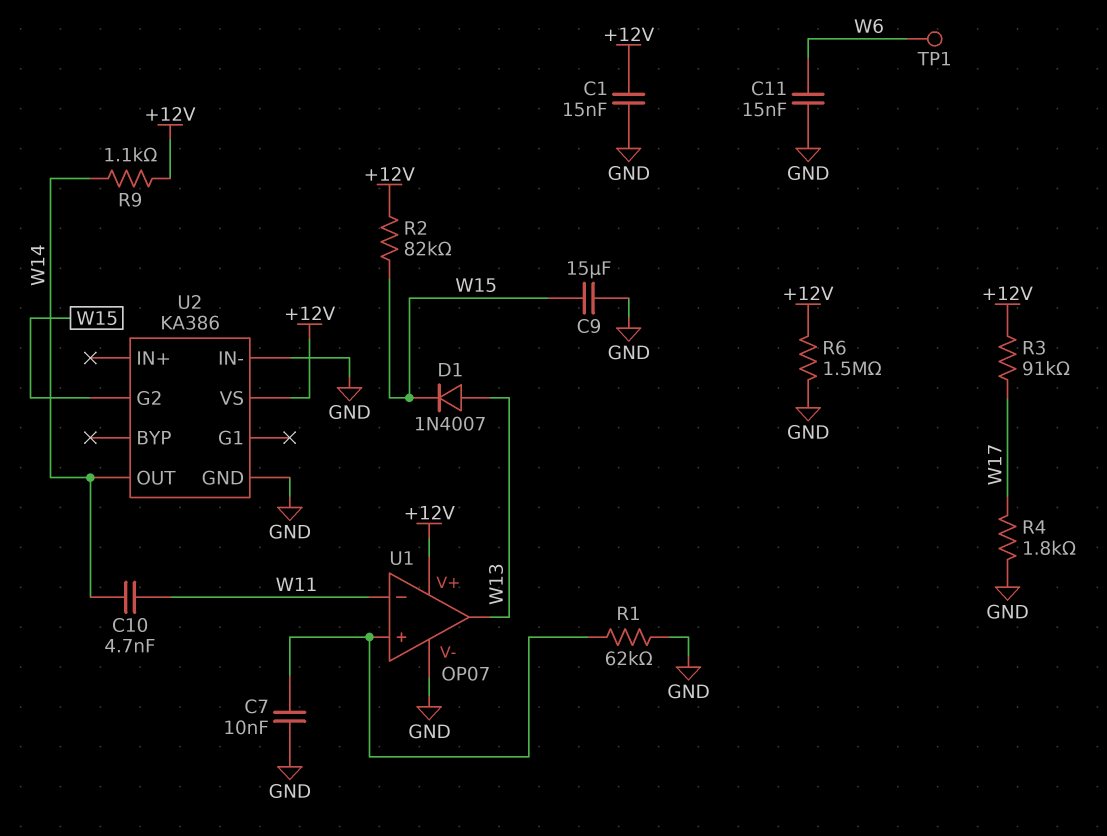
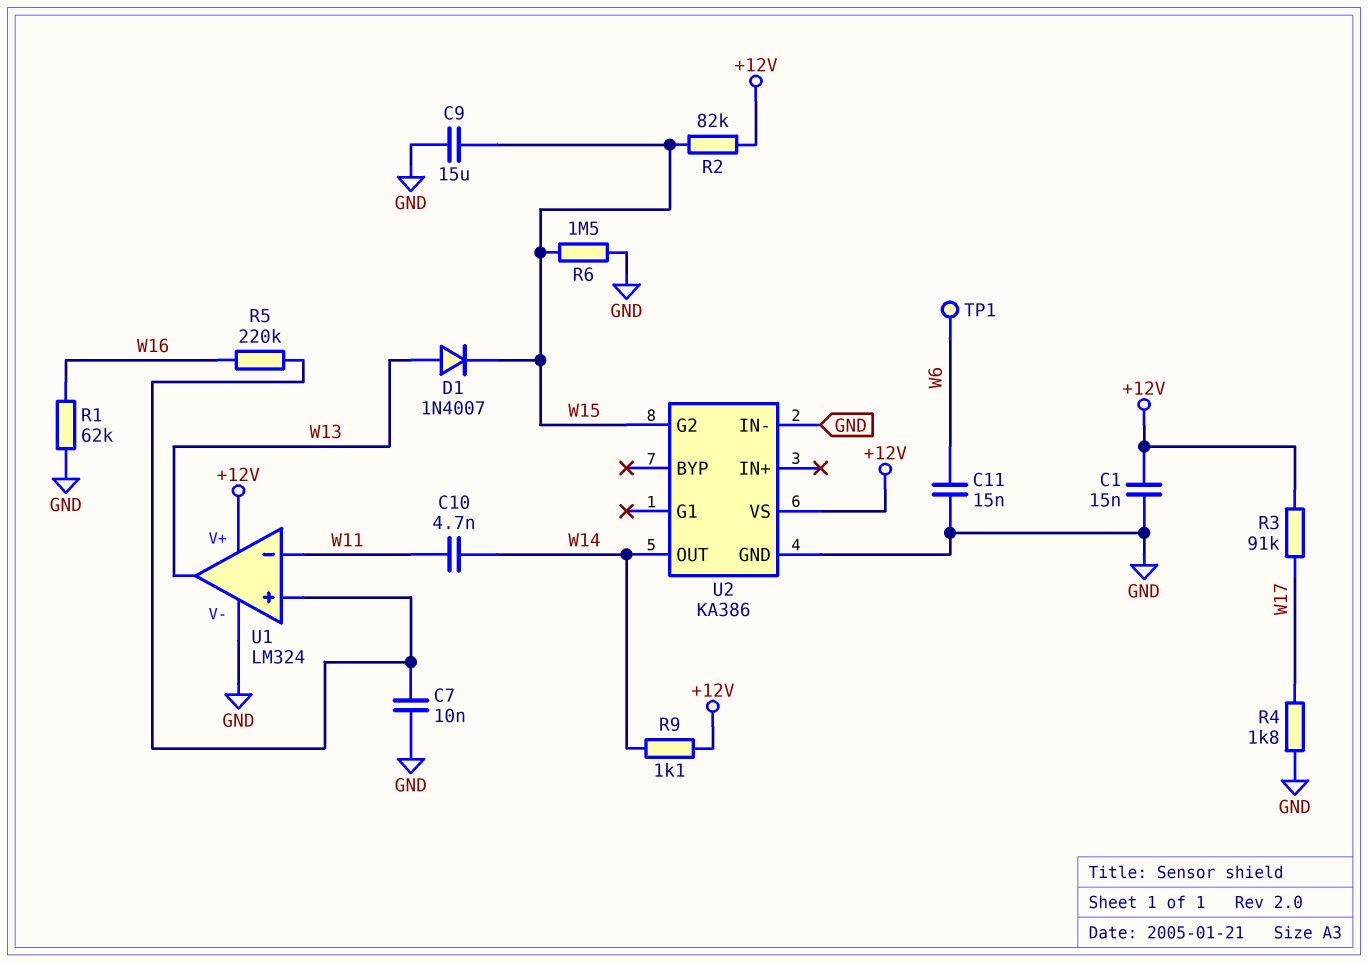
R1: 62k (GND, U1/in+) -> 62k (GND, W16)
R5: none -> 220k (U1/in+, W16)
R6: 1.5M (+12V, GND) -> 1.5M (GND, W15)
U1: OP07 -> LM324

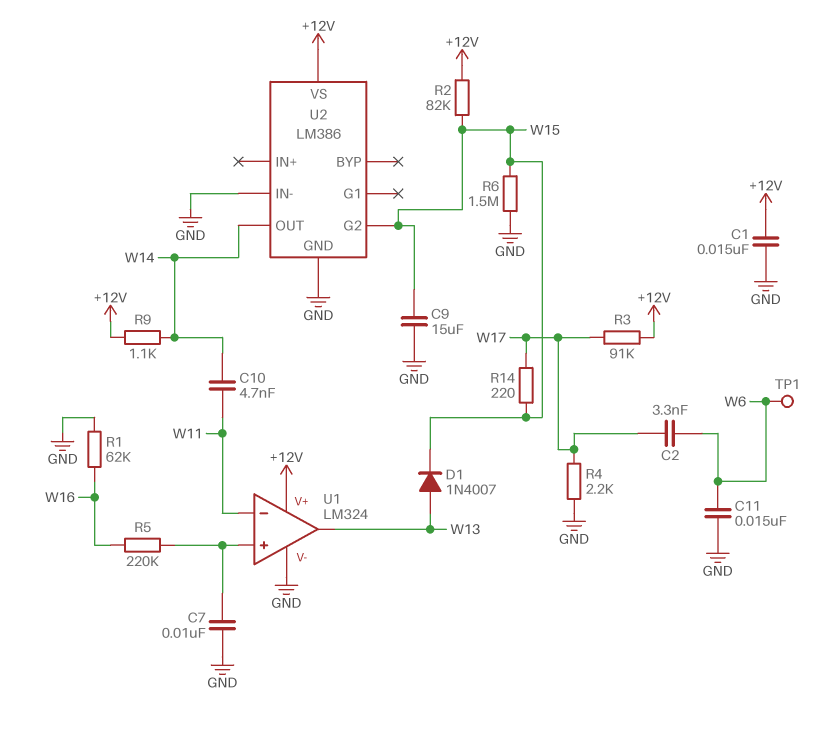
C2: none -> 3.3nF (W6, W17)
R4: 1.8k (GND, W17) -> 2.2k (GND, W17)
R14: none -> 220 (W15, W17)
U2: KA386 -> LM386

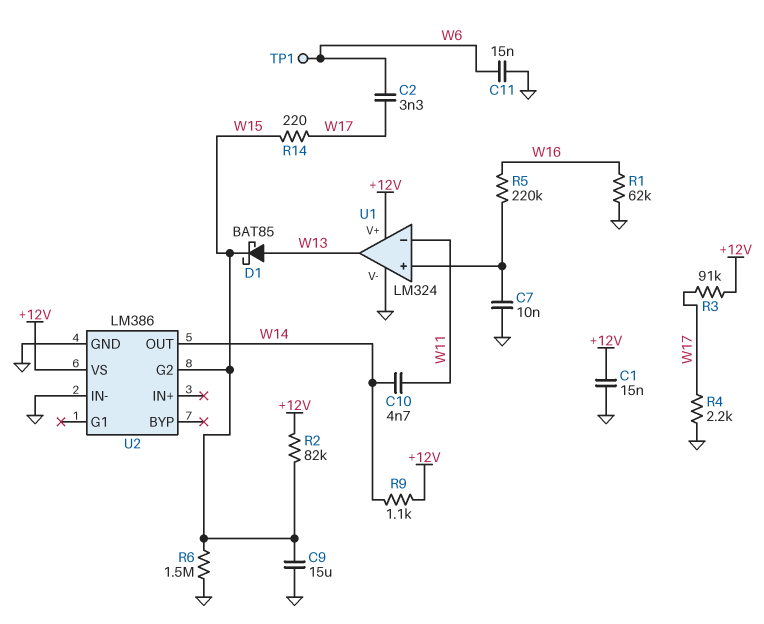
D1: diode 1N4007 (A W13, K W15) -> schottky BAT85 (A W13, K W15)

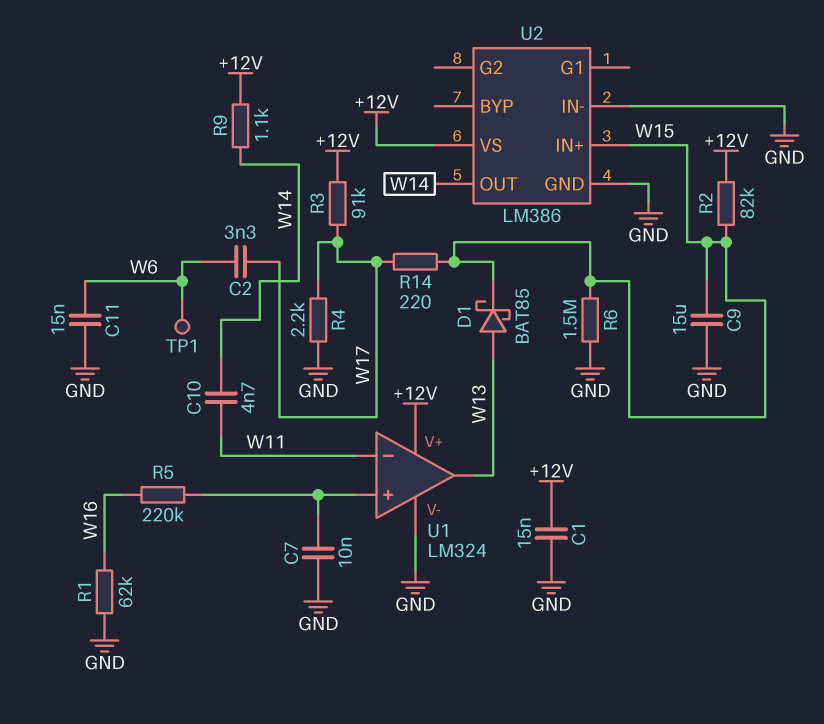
U2 pin G2: W15 -> none
U2 pin IN+: none -> W15

